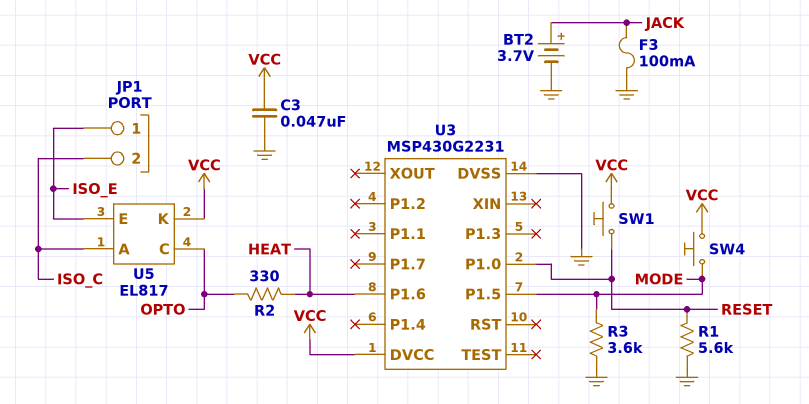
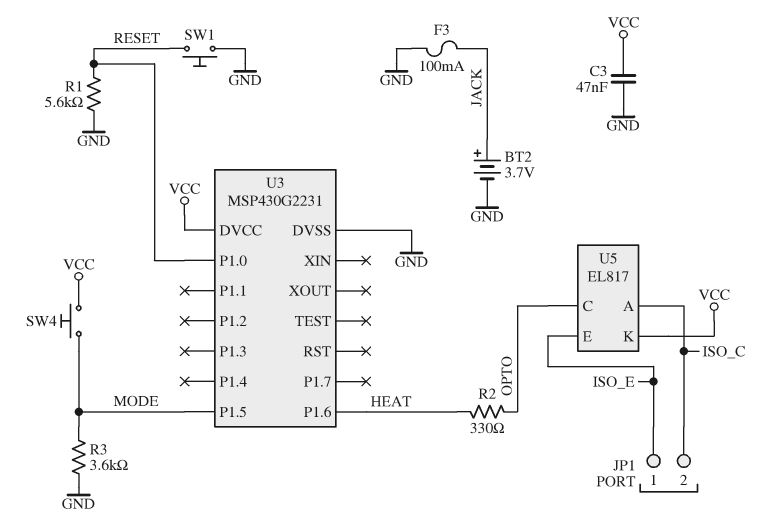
SW1: button (RESET, VCC) -> button (GND, RESET)

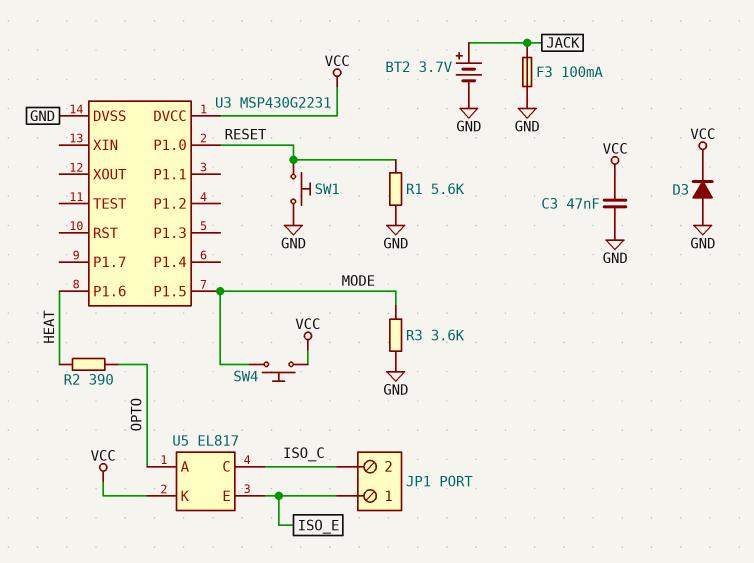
D3: none -> diode (A GND, K VCC)
R2: 330 (HEAT, OPTO) -> 390 (HEAT, OPTO)
U5 pin A: ISO_C -> OPTO
U5 pin C: OPTO -> ISO_C

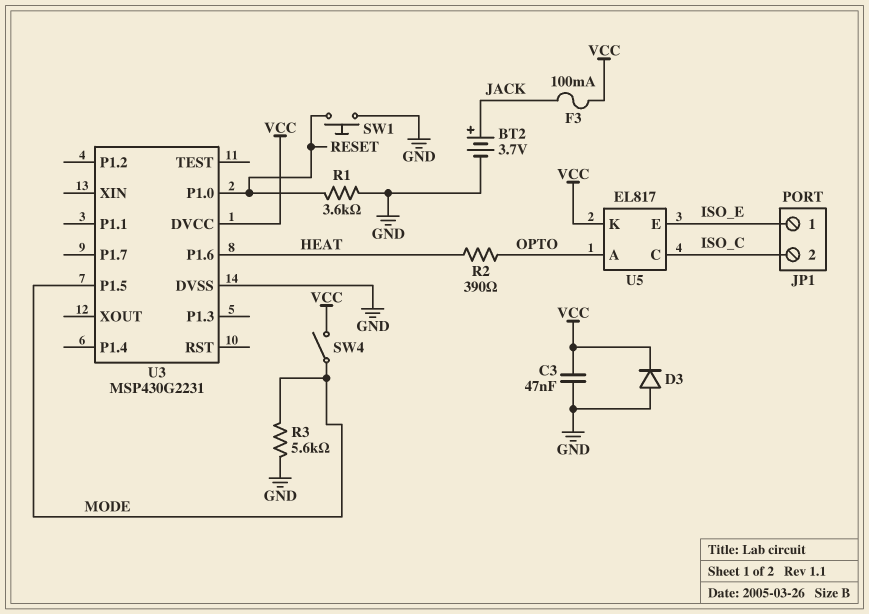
F3: 100mA (GND, JACK) -> 100mA (JACK, VCC)
R1: 5.6k (GND, RESET) -> 3.6k (GND, RESET)
R3: 3.6k (GND, MODE) -> 5.6k (GND, MODE)
SW4: button (MODE, VCC) -> switch (MODE, VCC)

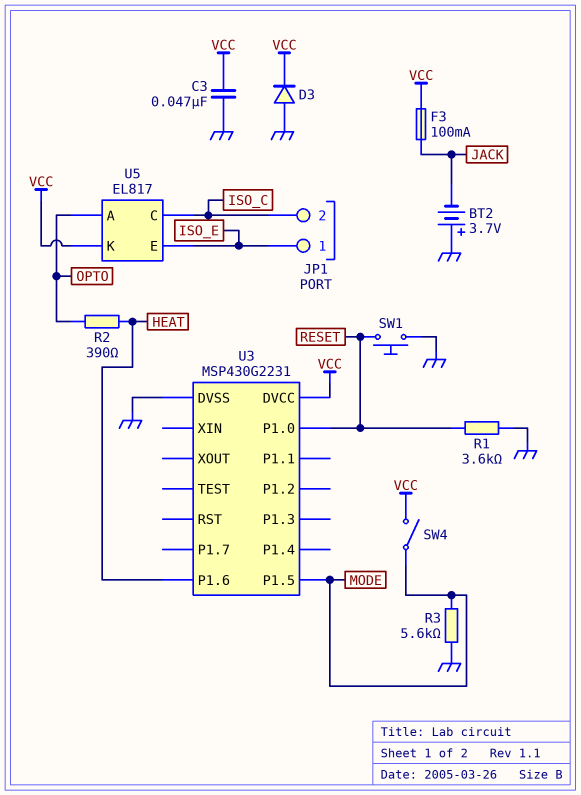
BT2: 3.7V (plus JACK, minus GND) -> 3.7V (plus GND, minus JACK)

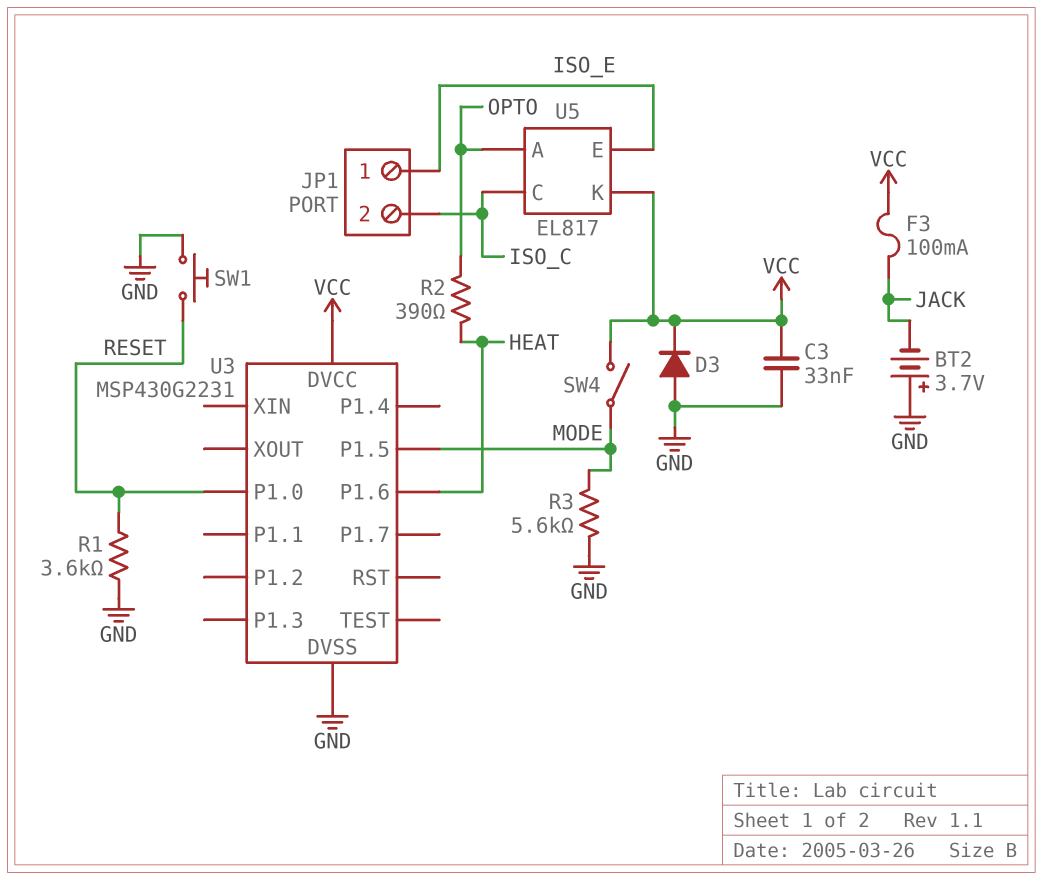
C3: 47nF (GND, VCC) -> 33nF (GND, VCC)

